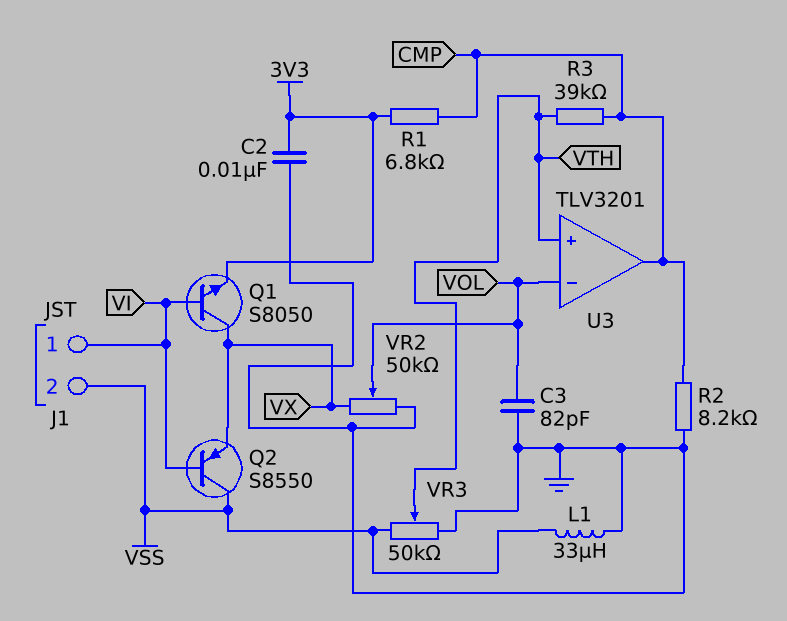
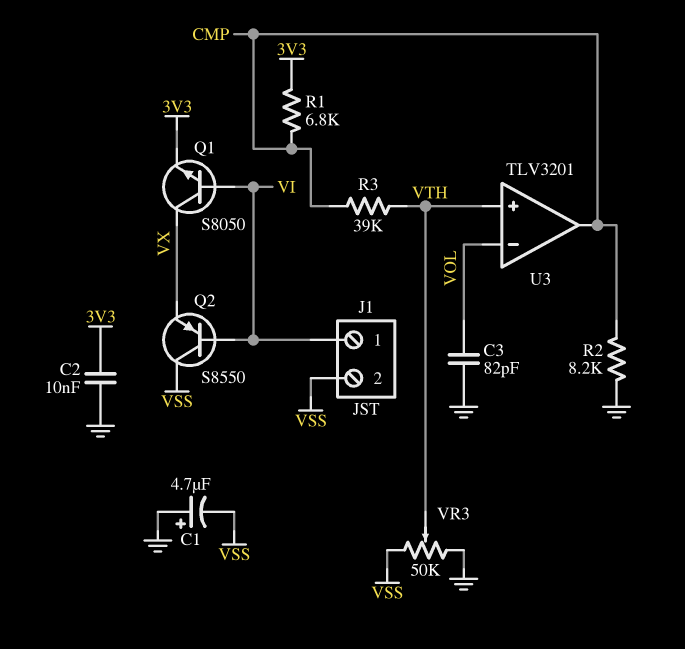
C1: none -> 4.7uF (plus GND, minus VSS)
L1: 33uH (GND, VSS) -> none
VR2: 50k (GND, VX, wiper VOL) -> none

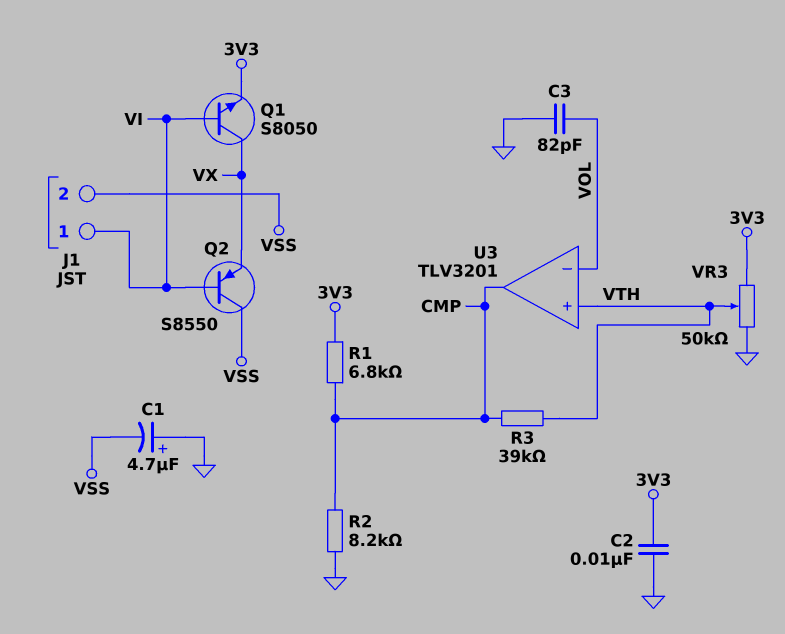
VR3: 50k (GND, VSS, wiper VTH) -> 50k (3V3, GND, wiper VTH)

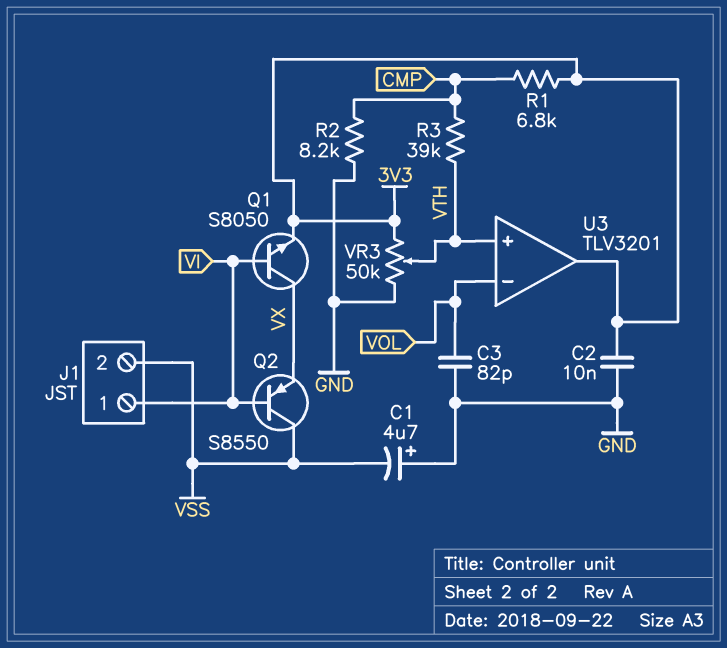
U3 pin out: CMP -> 3V3

